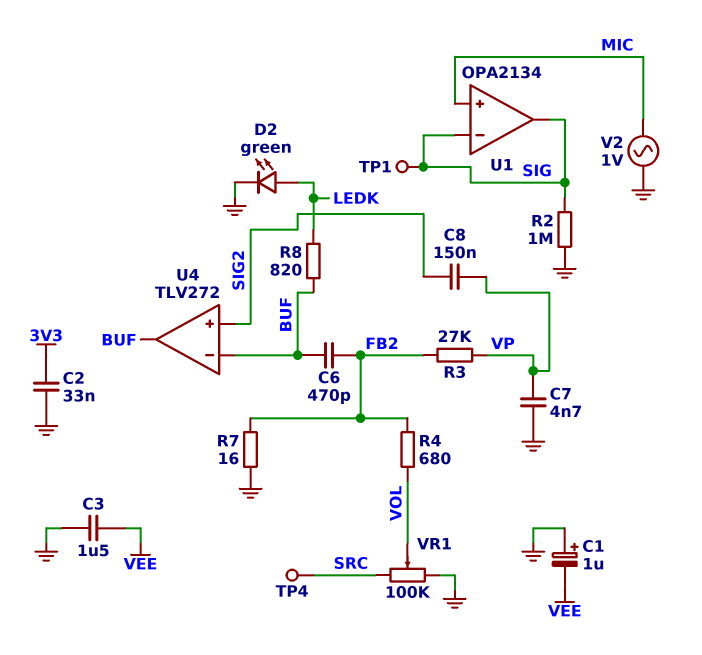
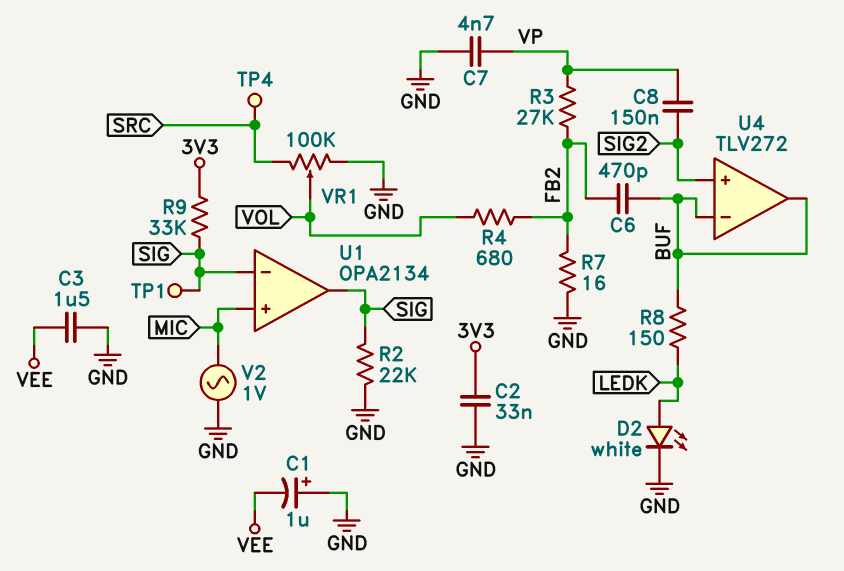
D2: LED green (A LEDK, K GND) -> LED white (A LEDK, K GND)
R2: 1M (GND, SIG) -> 22k (GND, SIG)
R8: 820 (BUF, LEDK) -> 150 (BUF, LEDK)
R9: none -> 33k (3V3, SIG)

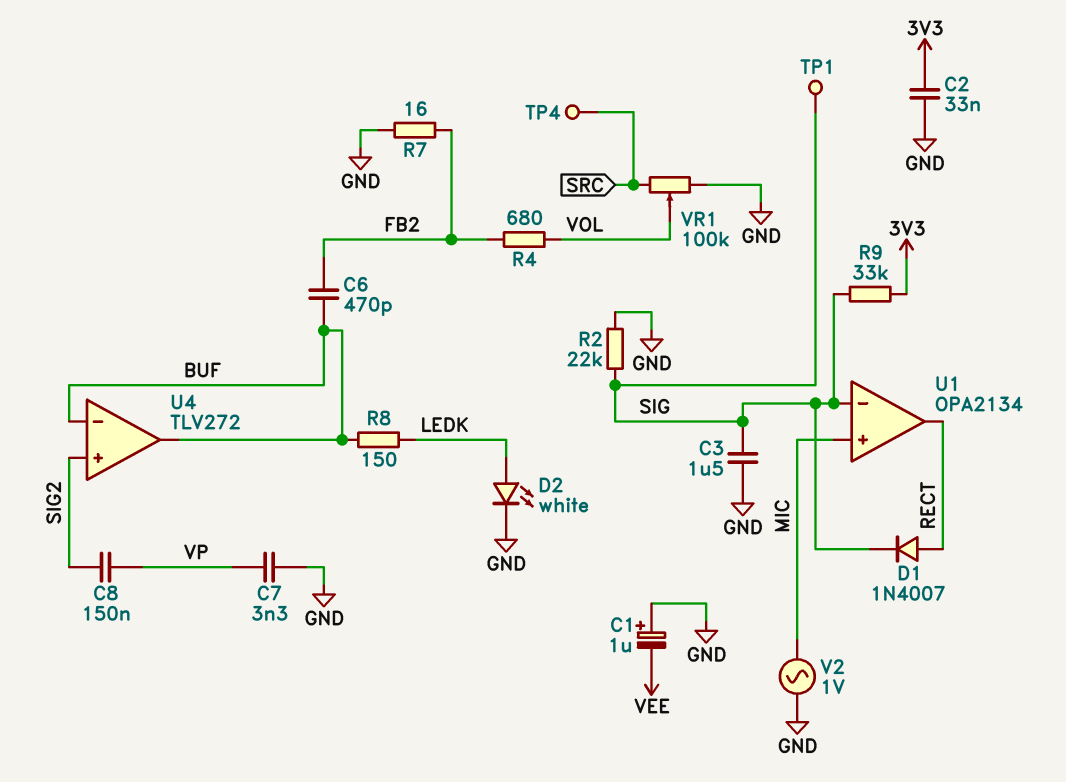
C3: 1.5uF (GND, VEE) -> 1.5uF (GND, SIG)
C7: 4.7nF (GND, VP) -> 3.3nF (GND, VP)
D1: none -> diode 1N4007 (A RECT, K SIG)
R3: 27k (FB2, VP) -> none
U1 pin out: SIG -> RECT

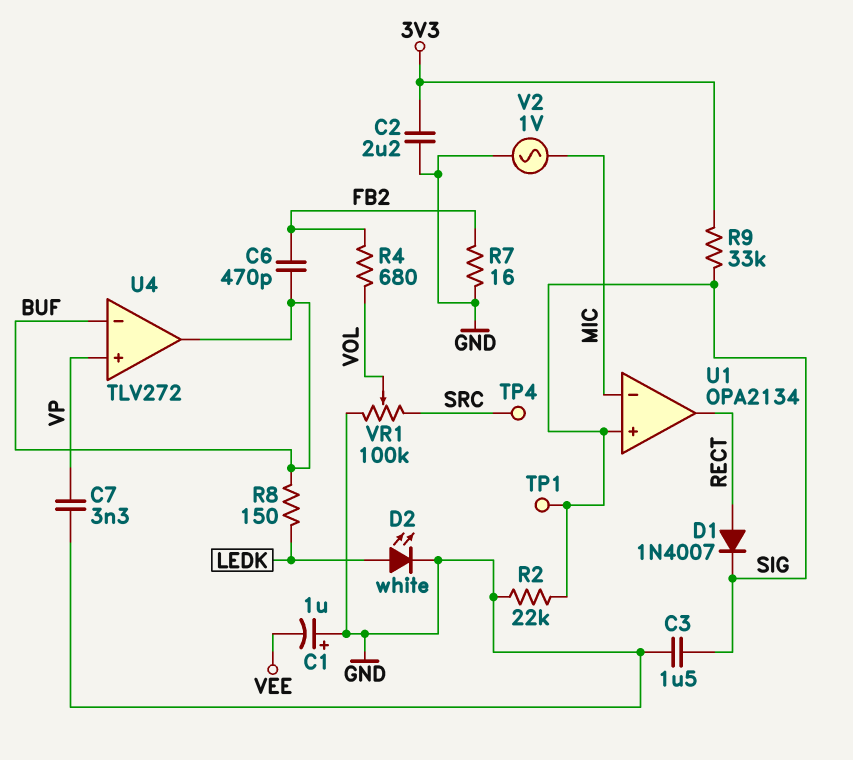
C2: 33nF (3V3, GND) -> 2.2uF (3V3, GND)
C8: 150nF (SIG2, VP) -> none
U1 pin in+: MIC -> SIG
U1 pin in-: SIG -> MIC
U4 pin in+: SIG2 -> VP

